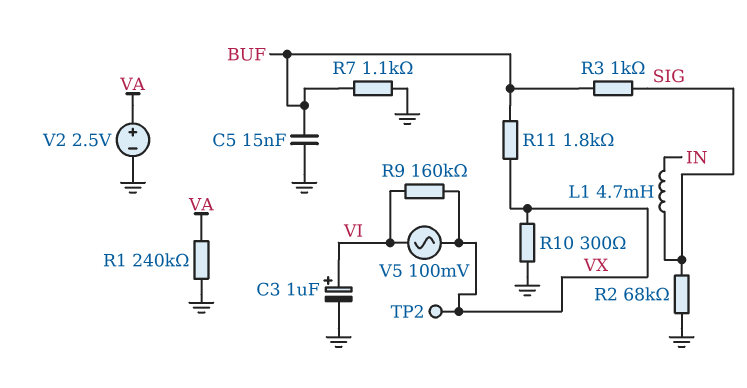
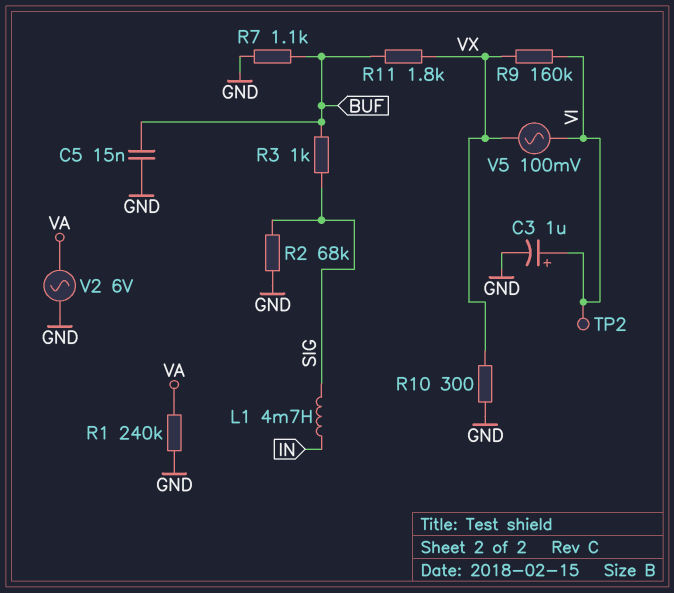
TP2: test point (VX) -> test point (VI)
V2: 2.5V (plus VA, minus GND) -> AC 6V (GND, VA)

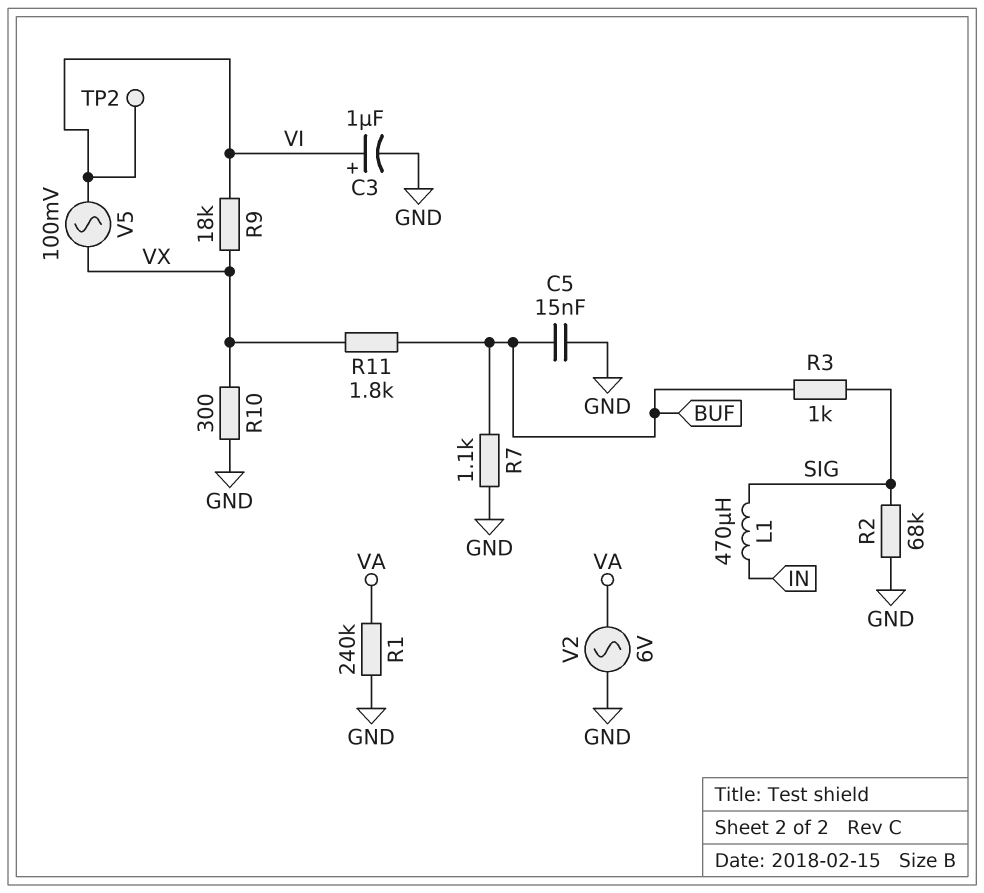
L1: 4.7mH (IN, SIG) -> 470uH (IN, SIG)
R9: 160k (VI, VX) -> 18k (VI, VX)

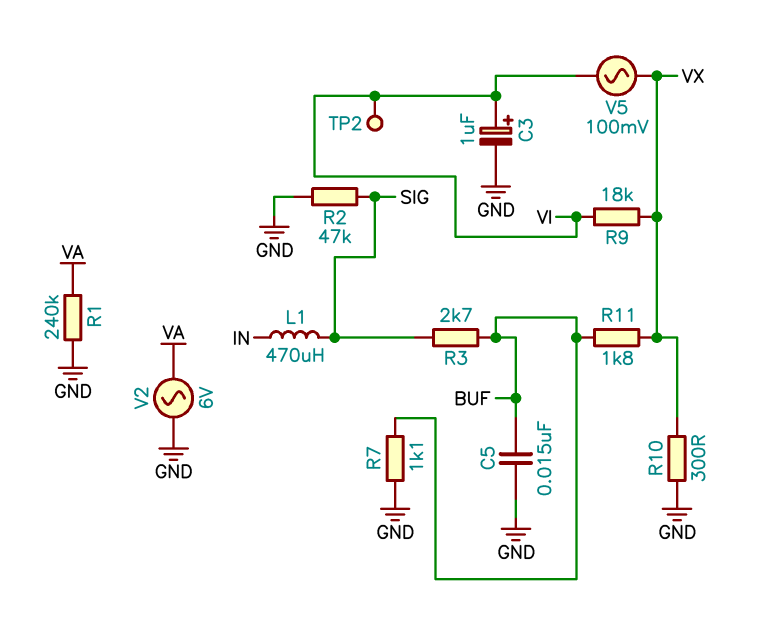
R2: 68k (GND, SIG) -> 47k (GND, SIG)
R3: 1k (BUF, SIG) -> 2.7k (BUF, SIG)

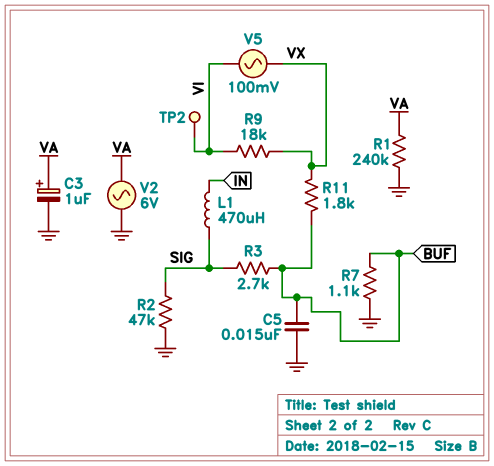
C3: 1uF (plus VI, minus GND) -> 1uF (plus VA, minus GND)
R10: 300 (GND, VX) -> none

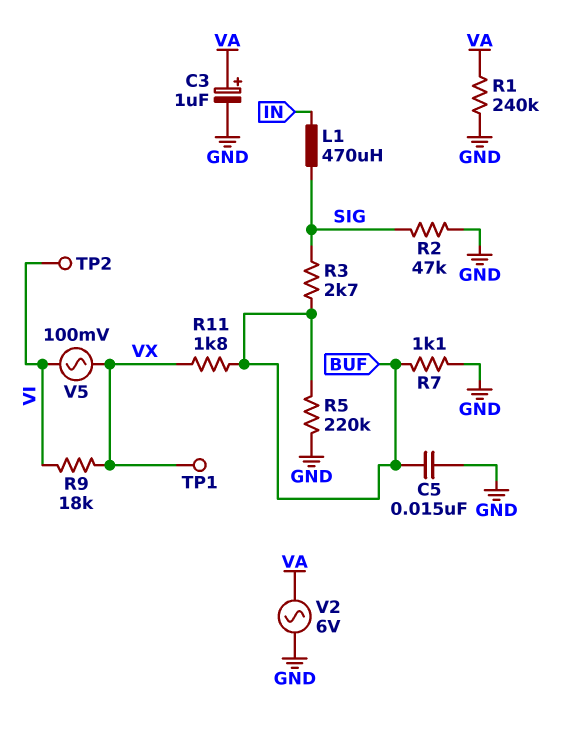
R5: none -> 220k (BUF, GND)
TP1: none -> test point (VX)

